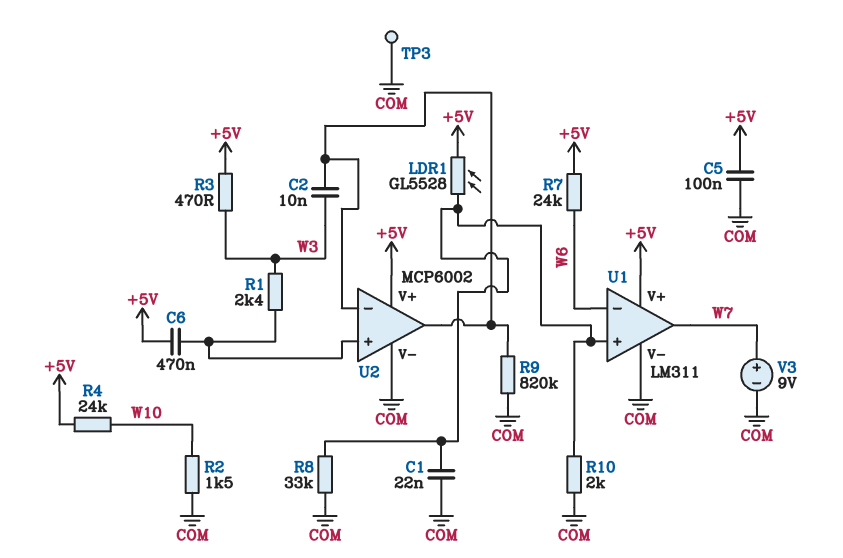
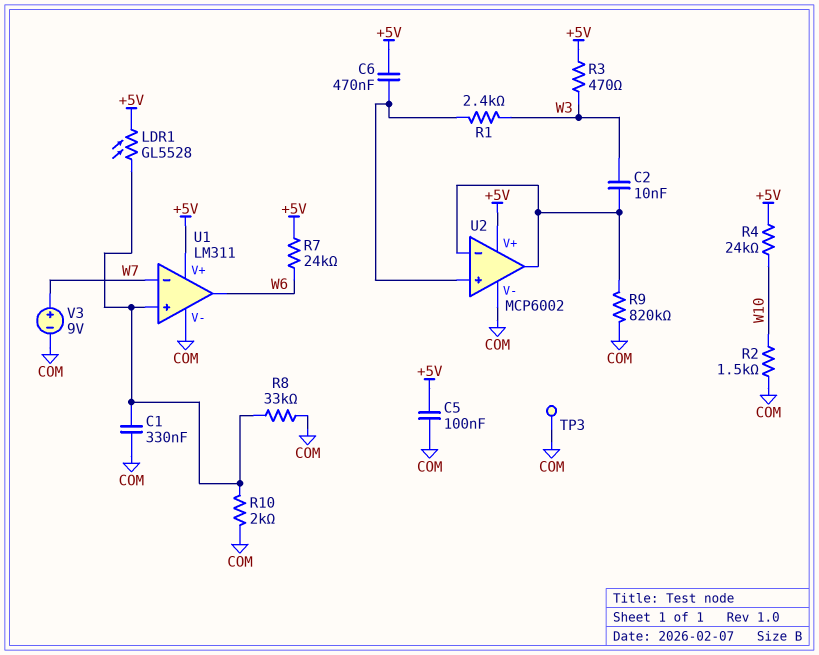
C1: 22nF (COM, U1/in+) -> 330nF (COM, U1/in+)
U1 pin in-: W6 -> W7
U1 pin out: W7 -> W6

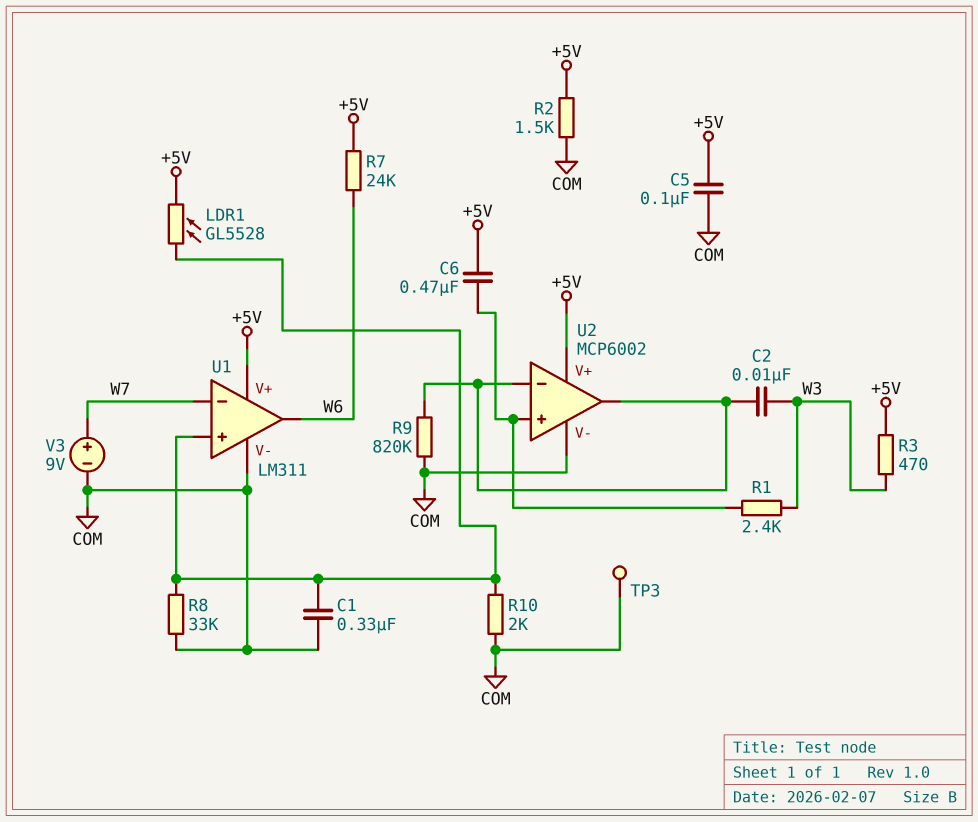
R2: 1.5k (COM, W10) -> 1.5k (+5V, COM)
R4: 24k (+5V, W10) -> none

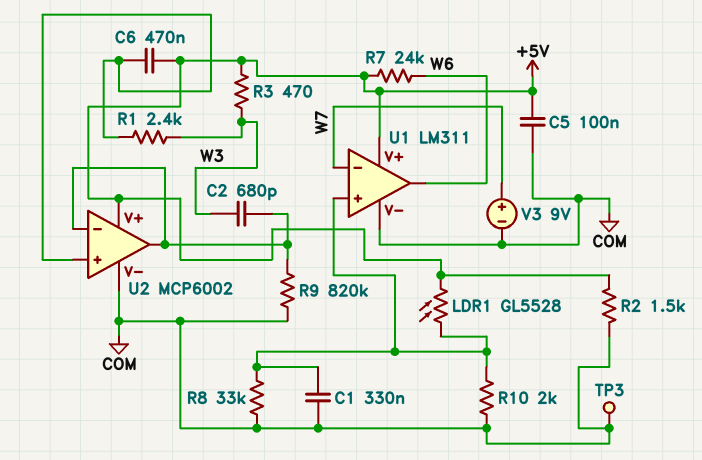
C2: 10nF (U2/in-, W3) -> 680pF (U2/in-, W3)

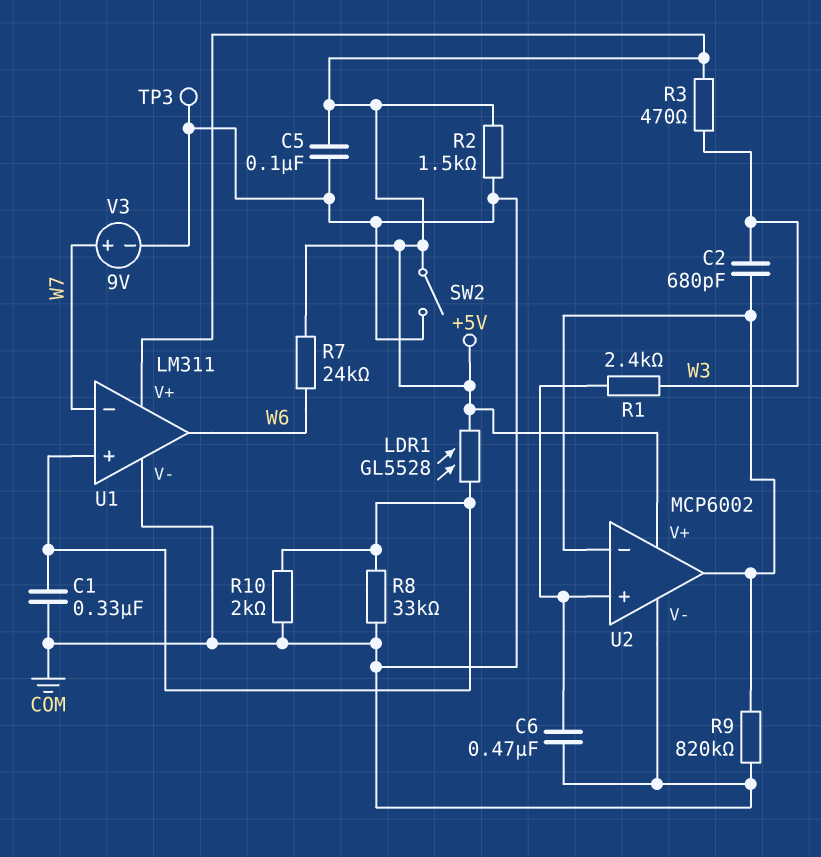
C6: 470nF (+5V, U2/in+) -> 470nF (COM, U2/in+)
SW2: none -> switch (+5V, COM)

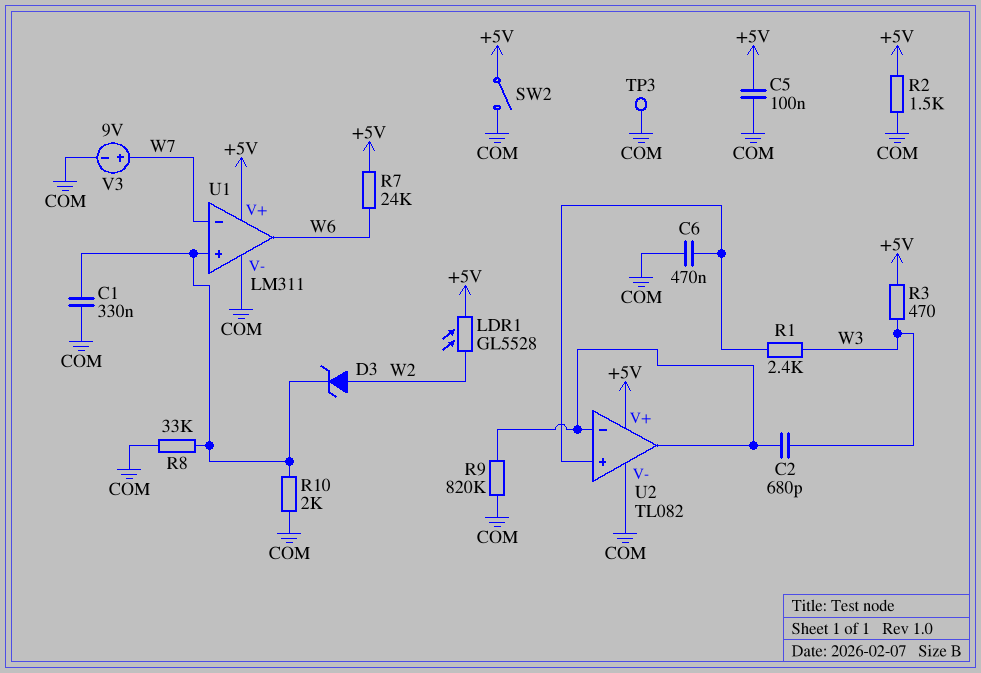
D3: none -> zener (A W2, K U1/in+)
LDR1: GL5528 (+5V, U1/in+) -> GL5528 (+5V, W2)
U2: MCP6002 -> TL082

